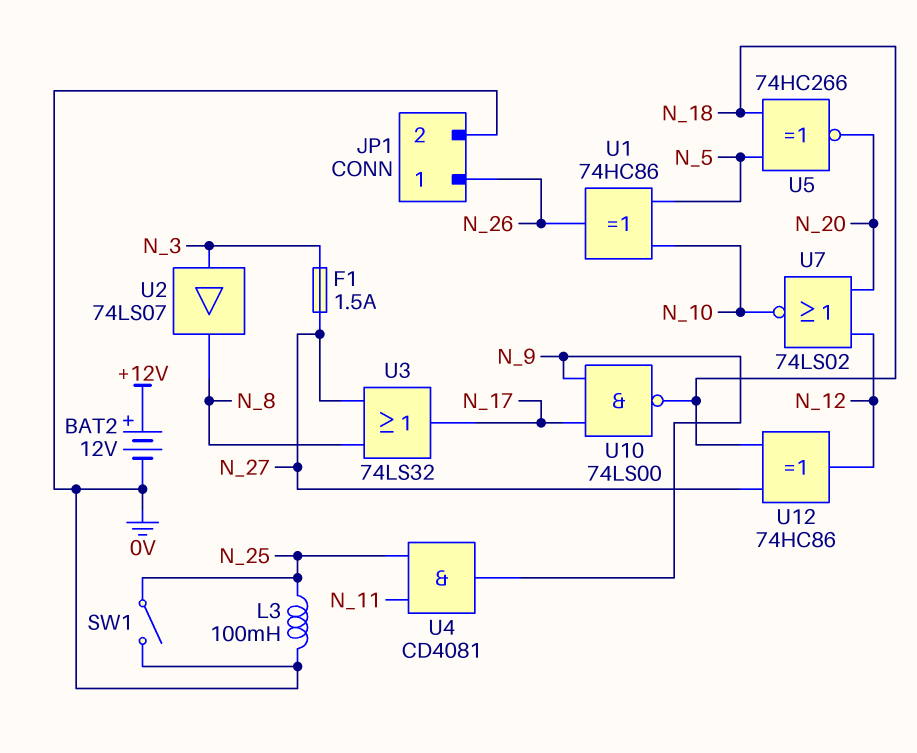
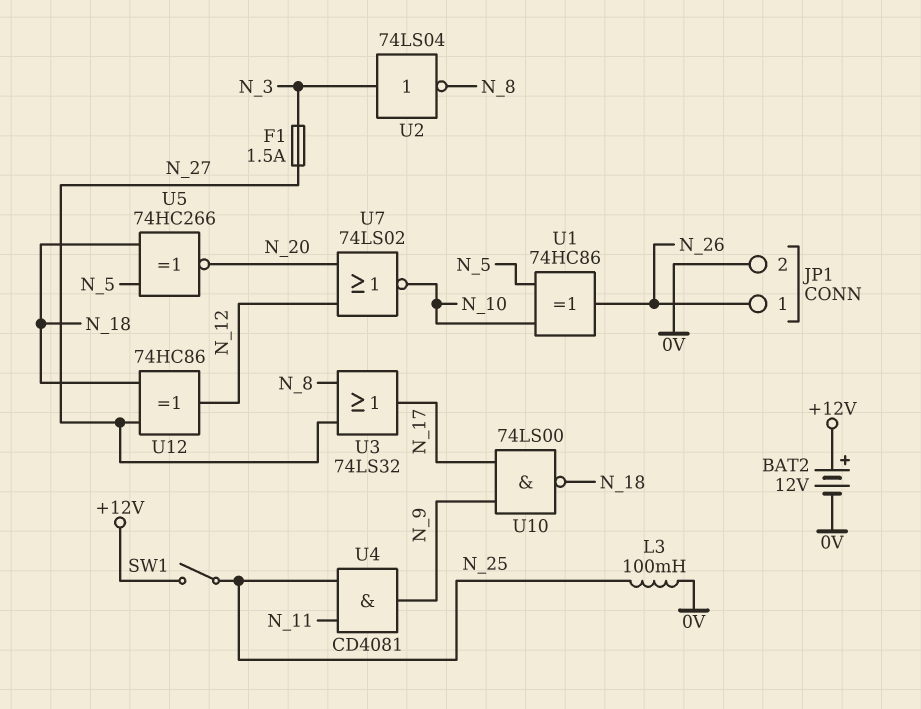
SW1: switch (0V, N_25) -> switch (+12V, N_25)
U2: buffer 74LS07 (in N_3, out N_8) -> NOT 74LS04 (in N_3, out N_8)

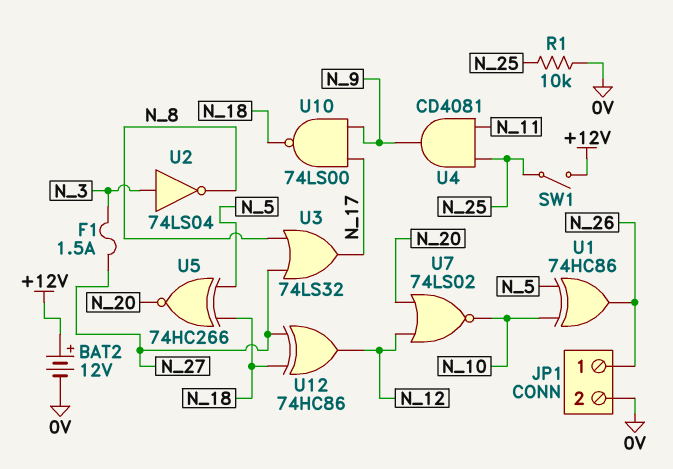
L3: 100mH (0V, N_25) -> none
R1: none -> 10k (0V, N_25)

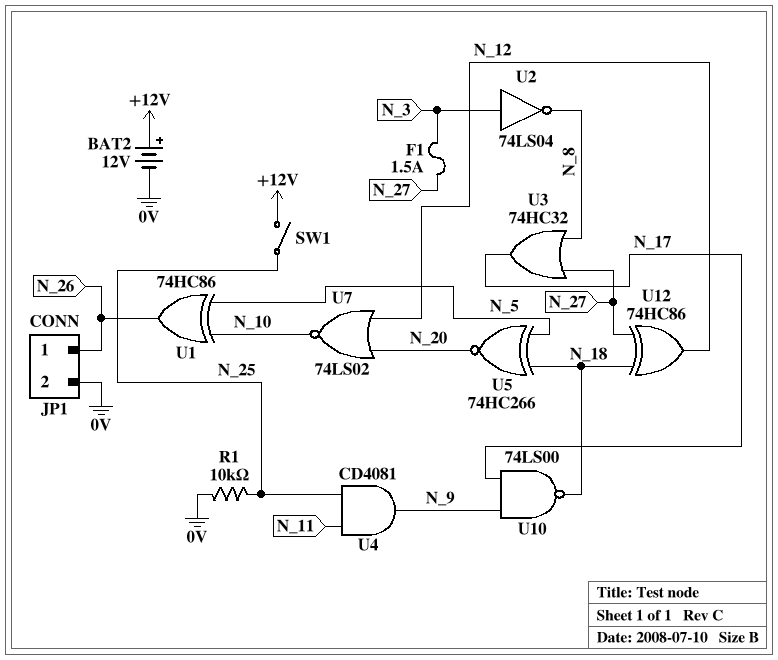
U3: OR 74LS32 (in N_8, in N_27, out N_17) -> OR 74HC32 (in N_8, in N_27, out N_17)

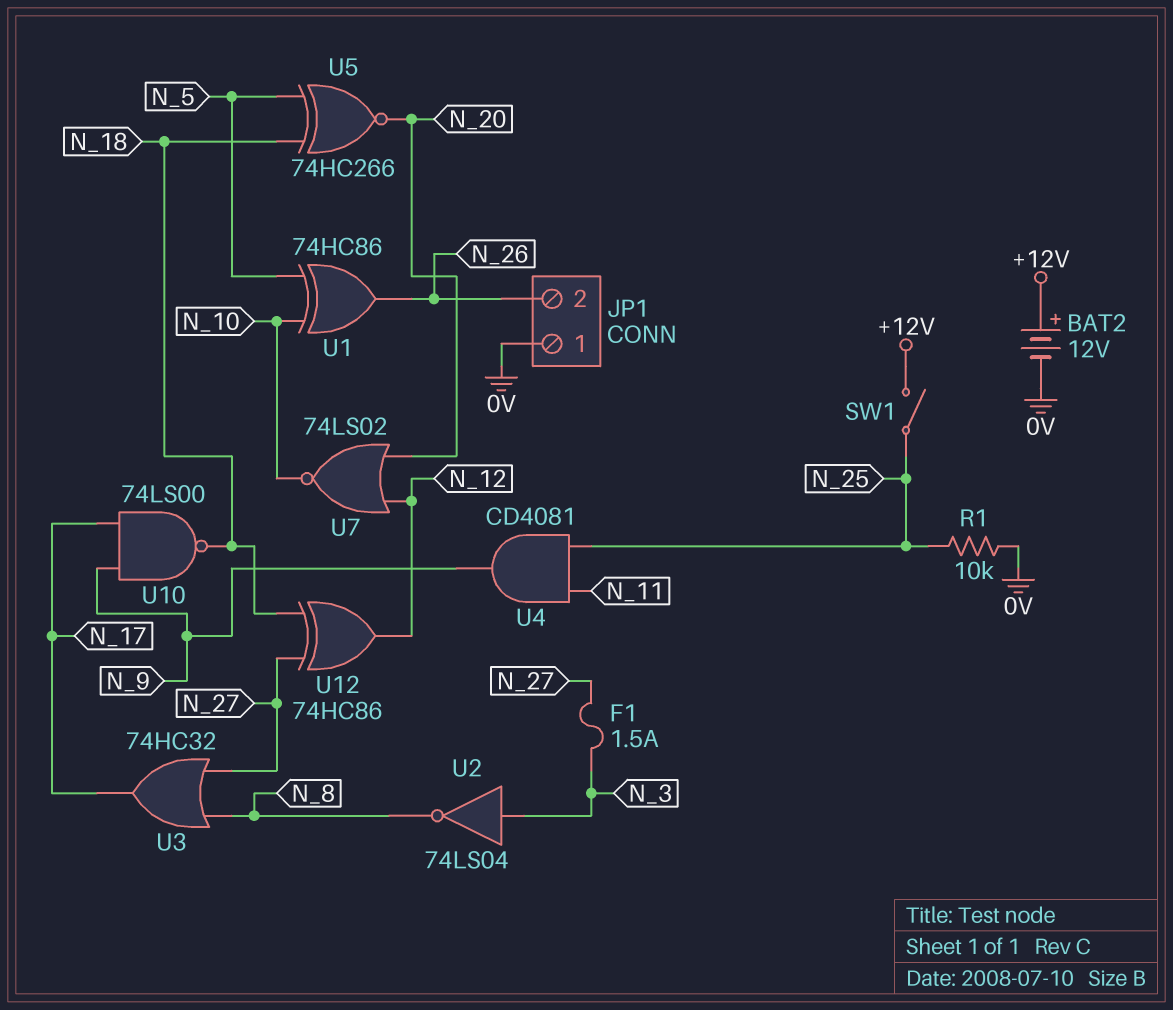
JP1 pin 1: N_26 -> 0V
JP1 pin 2: 0V -> N_26

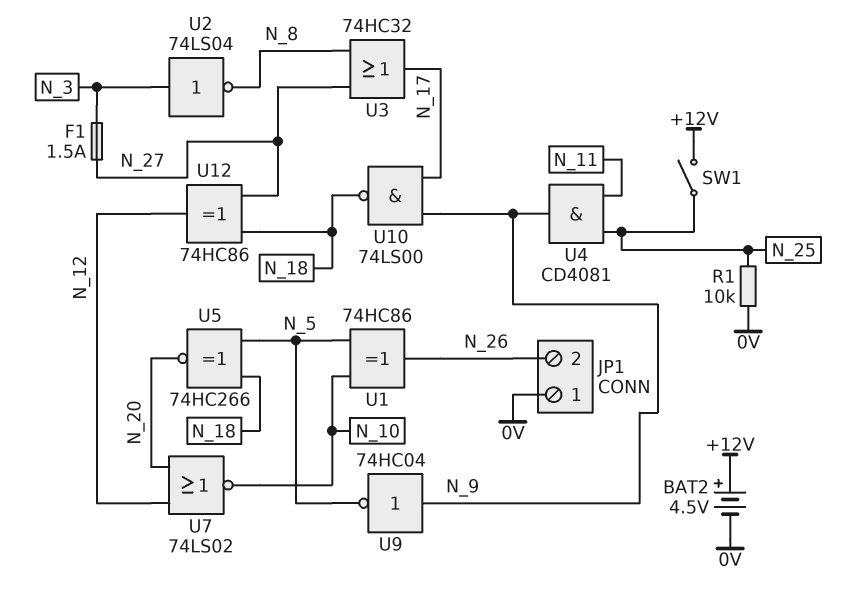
BAT2: 12V (plus +12V, minus 0V) -> 4.5V (plus +12V, minus 0V)
U9: none -> NOT 74HC04 (in N_9, out N_5)

